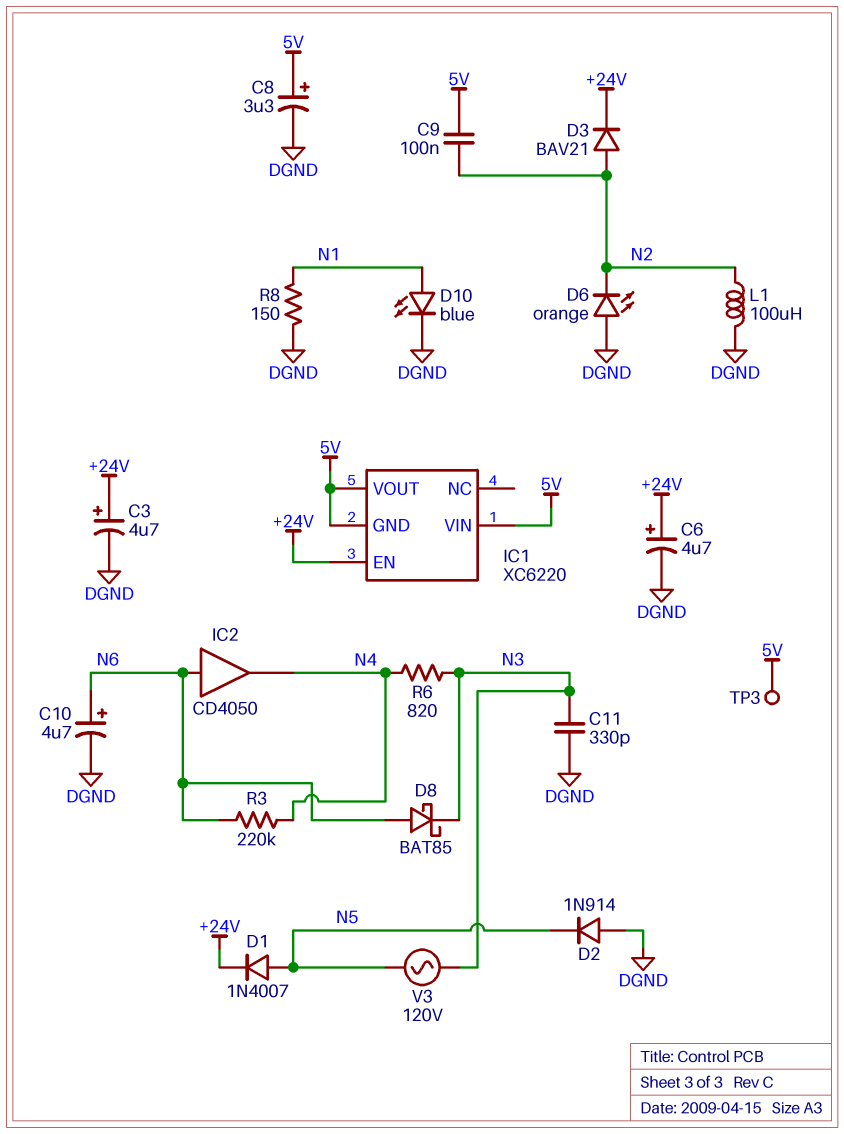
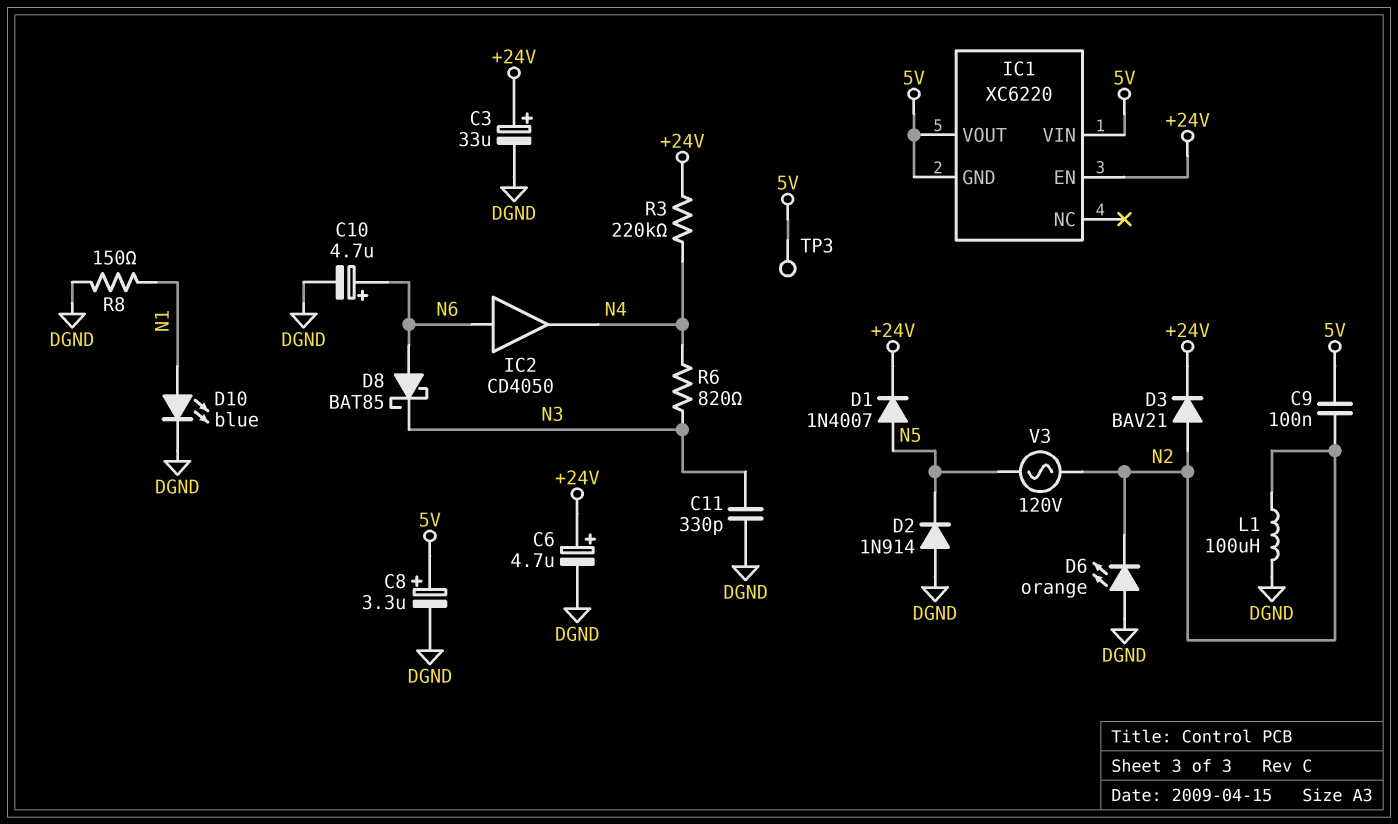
C3: 4.7uF (plus +24V, minus DGND) -> 33uF (plus +24V, minus DGND)
R3: 220k (N4, N6) -> 220k (+24V, N4)
V3: AC 120V (N3, N5) -> AC 120V (N2, N5)

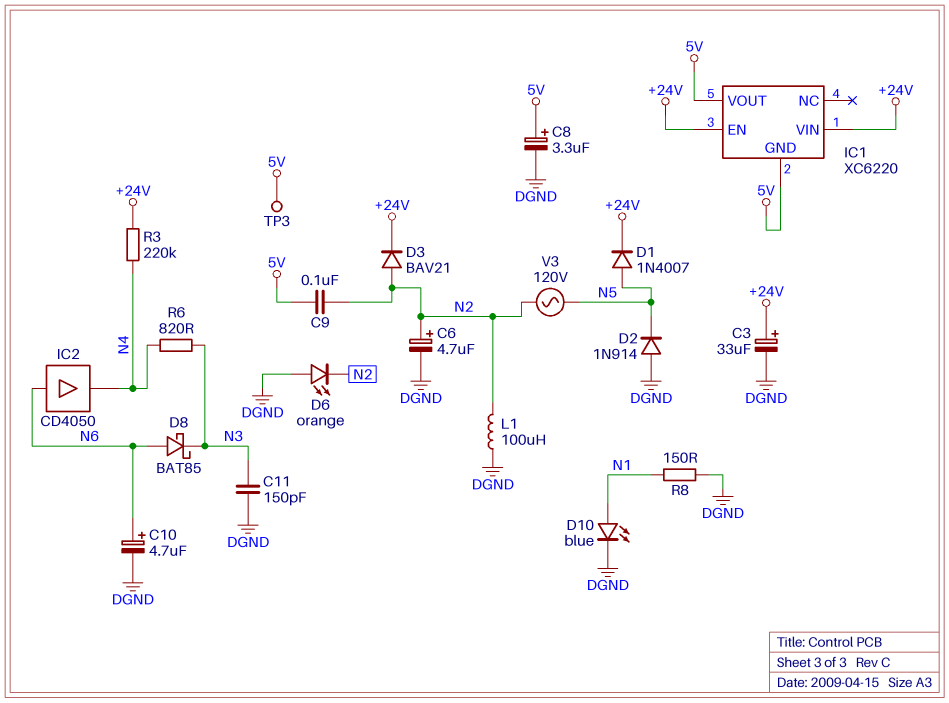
C6: 4.7uF (plus +24V, minus DGND) -> 4.7uF (plus N2, minus DGND)
C11: 330pF (DGND, N3) -> 150pF (DGND, N3)
IC1 pin VIN: 5V -> +24V

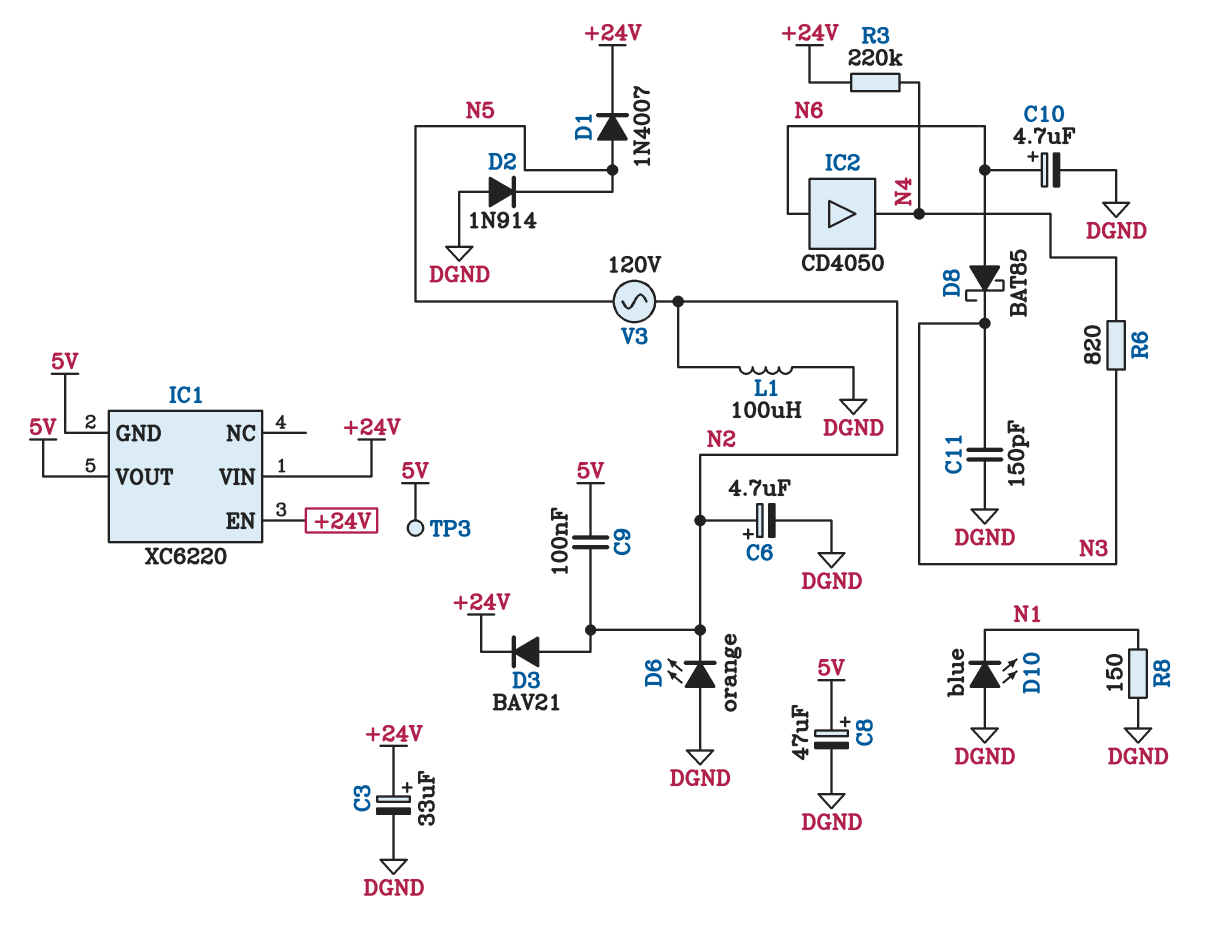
C8: 3.3uF (plus 5V, minus DGND) -> 47uF (plus 5V, minus DGND)
D10: LED blue (A N1, K DGND) -> LED blue (A DGND, K N1)

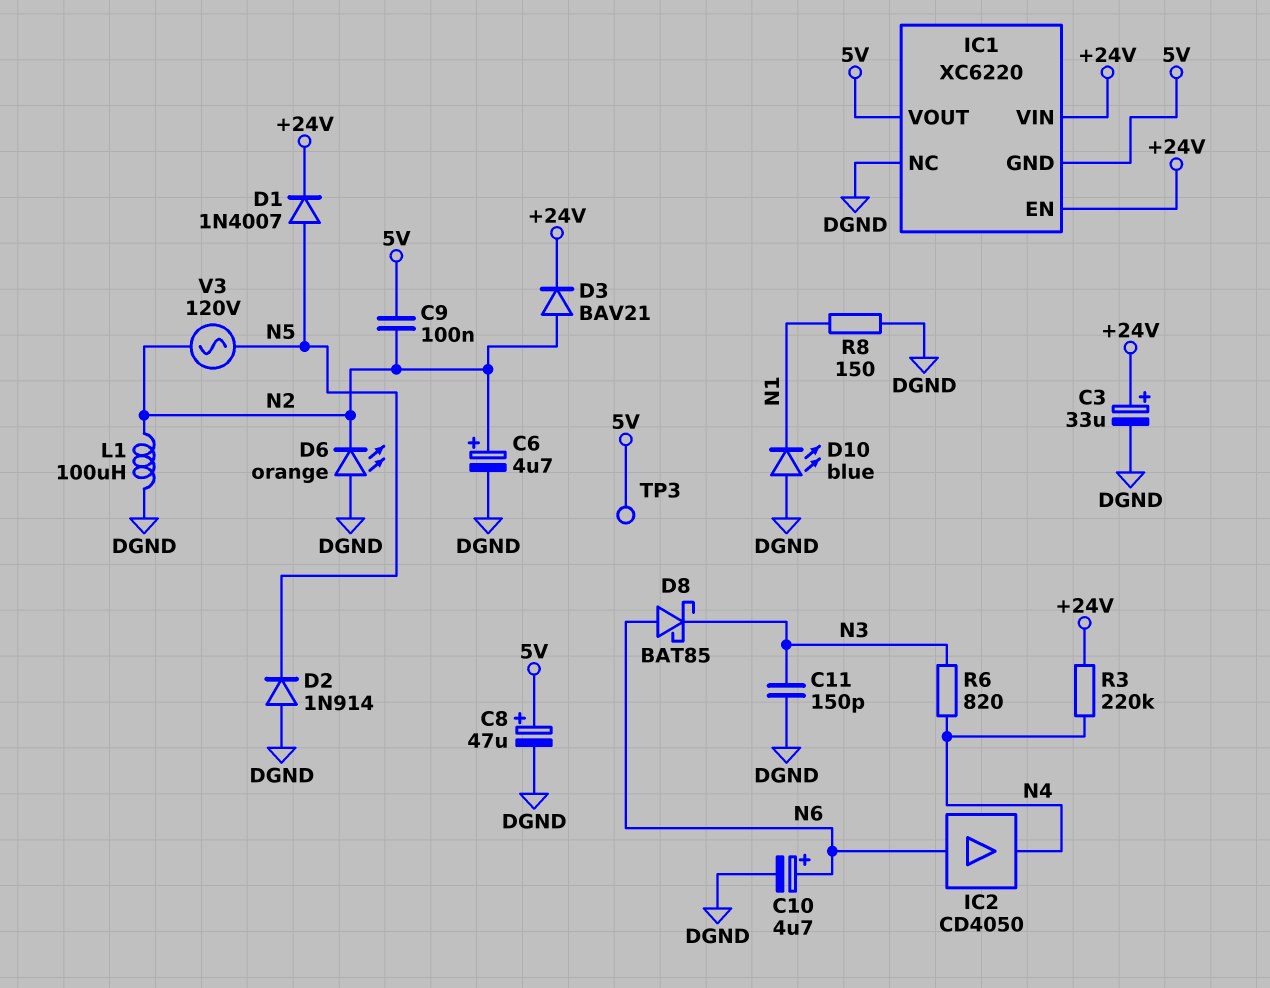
IC1 pin NC: none -> DGND

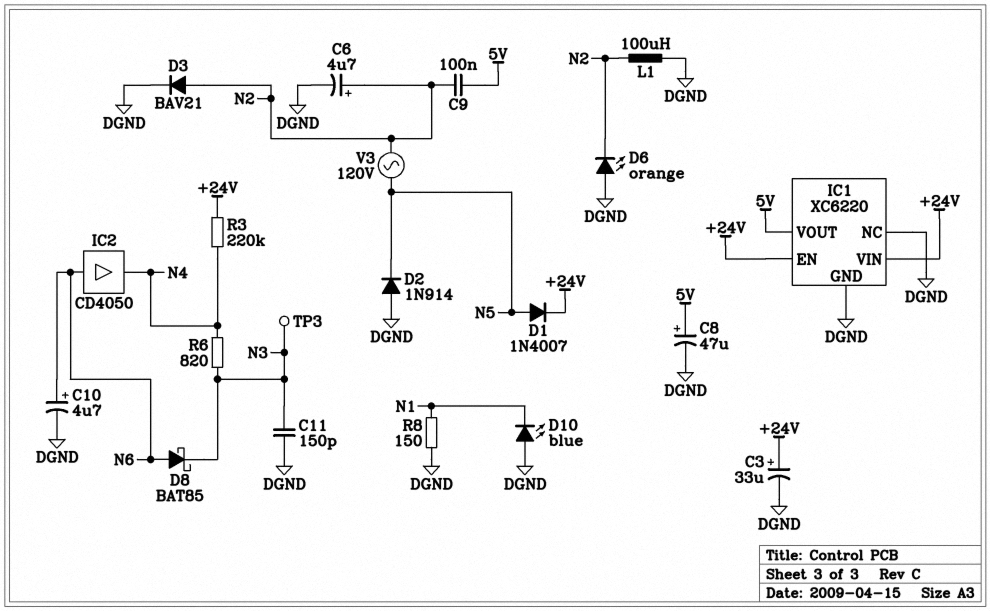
D3: diode BAV21 (A N2, K +24V) -> diode BAV21 (A N2, K DGND)
IC1 pin GND: 5V -> DGND
TP3: test point (5V) -> test point (N3)

